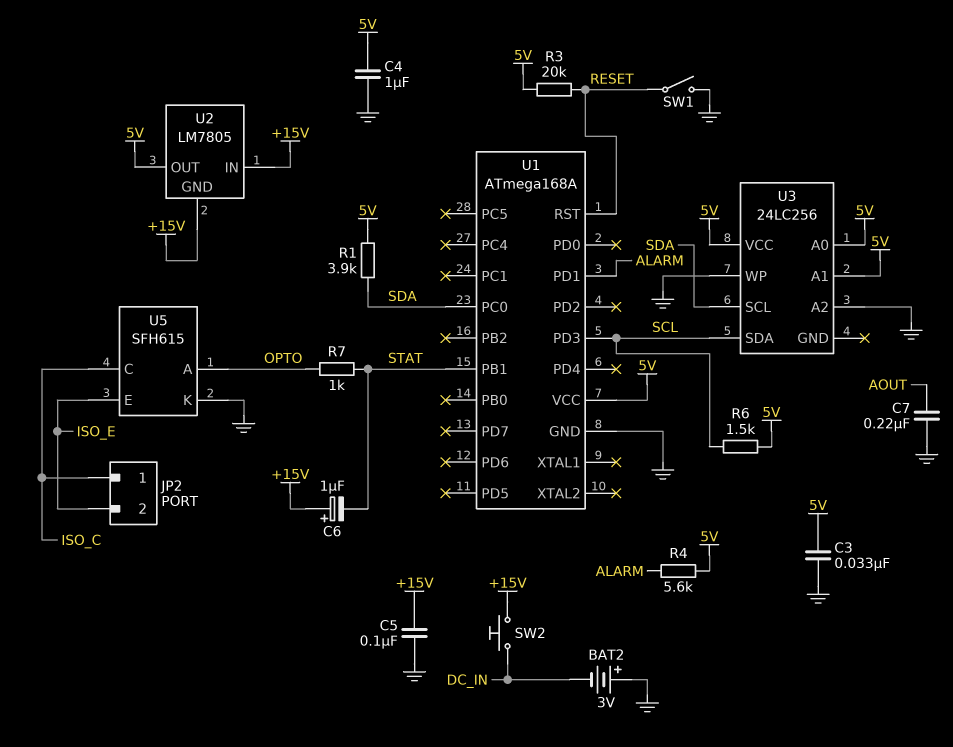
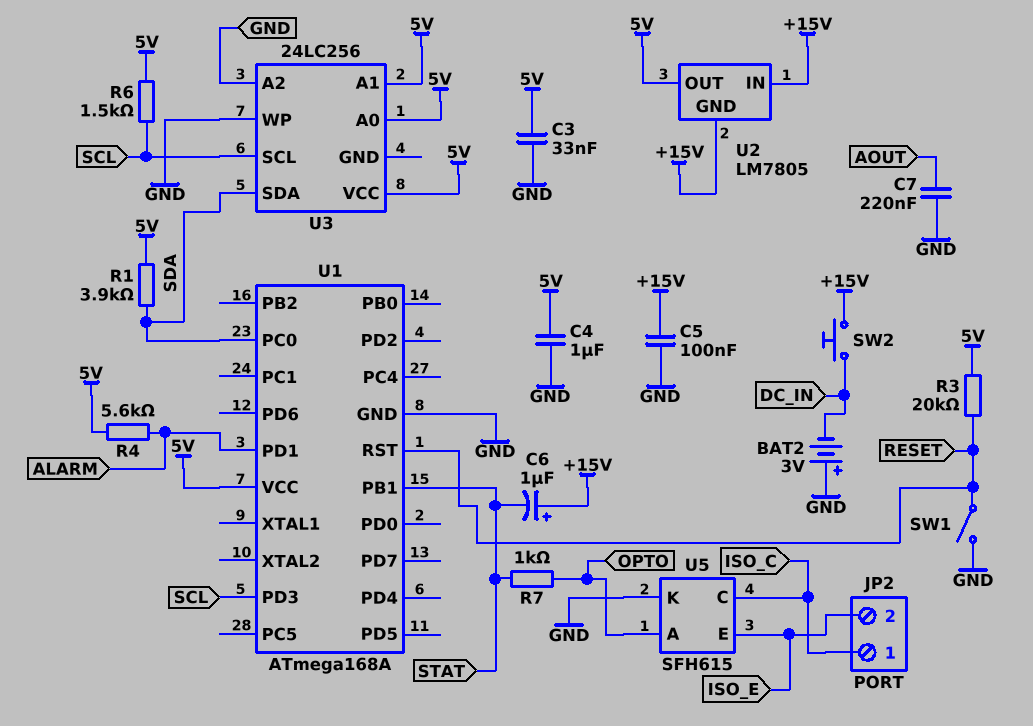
U3 pin SCL: SDA -> SCL
U3 pin SDA: SCL -> SDA

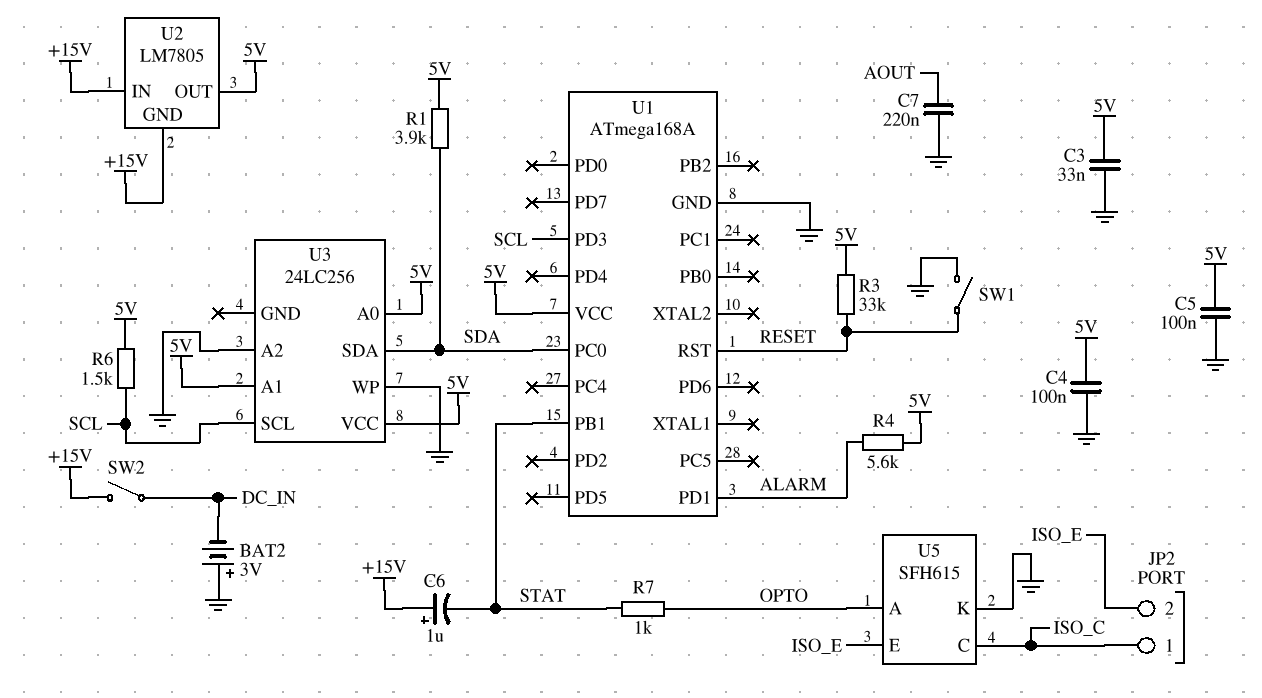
C4: 1uF (5V, GND) -> 100nF (5V, GND)
C5: 100nF (+15V, GND) -> 100nF (5V, GND)
R3: 20k (5V, RESET) -> 33k (5V, RESET)
SW2: button (+15V, DC_IN) -> switch (+15V, DC_IN)

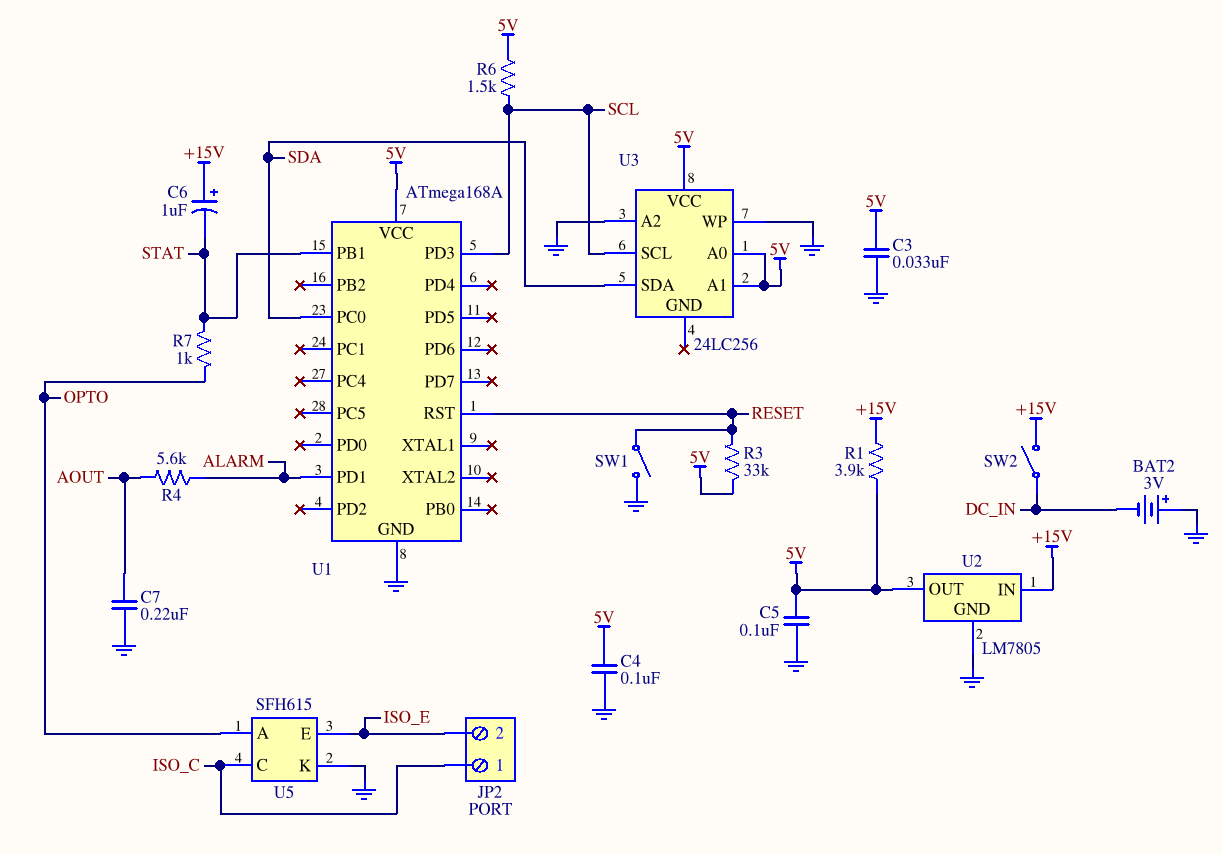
R1: 3.9k (5V, SDA) -> 3.9k (+15V, 5V)
R4: 5.6k (5V, ALARM) -> 5.6k (ALARM, AOUT)
U2 pin GND: +15V -> GND

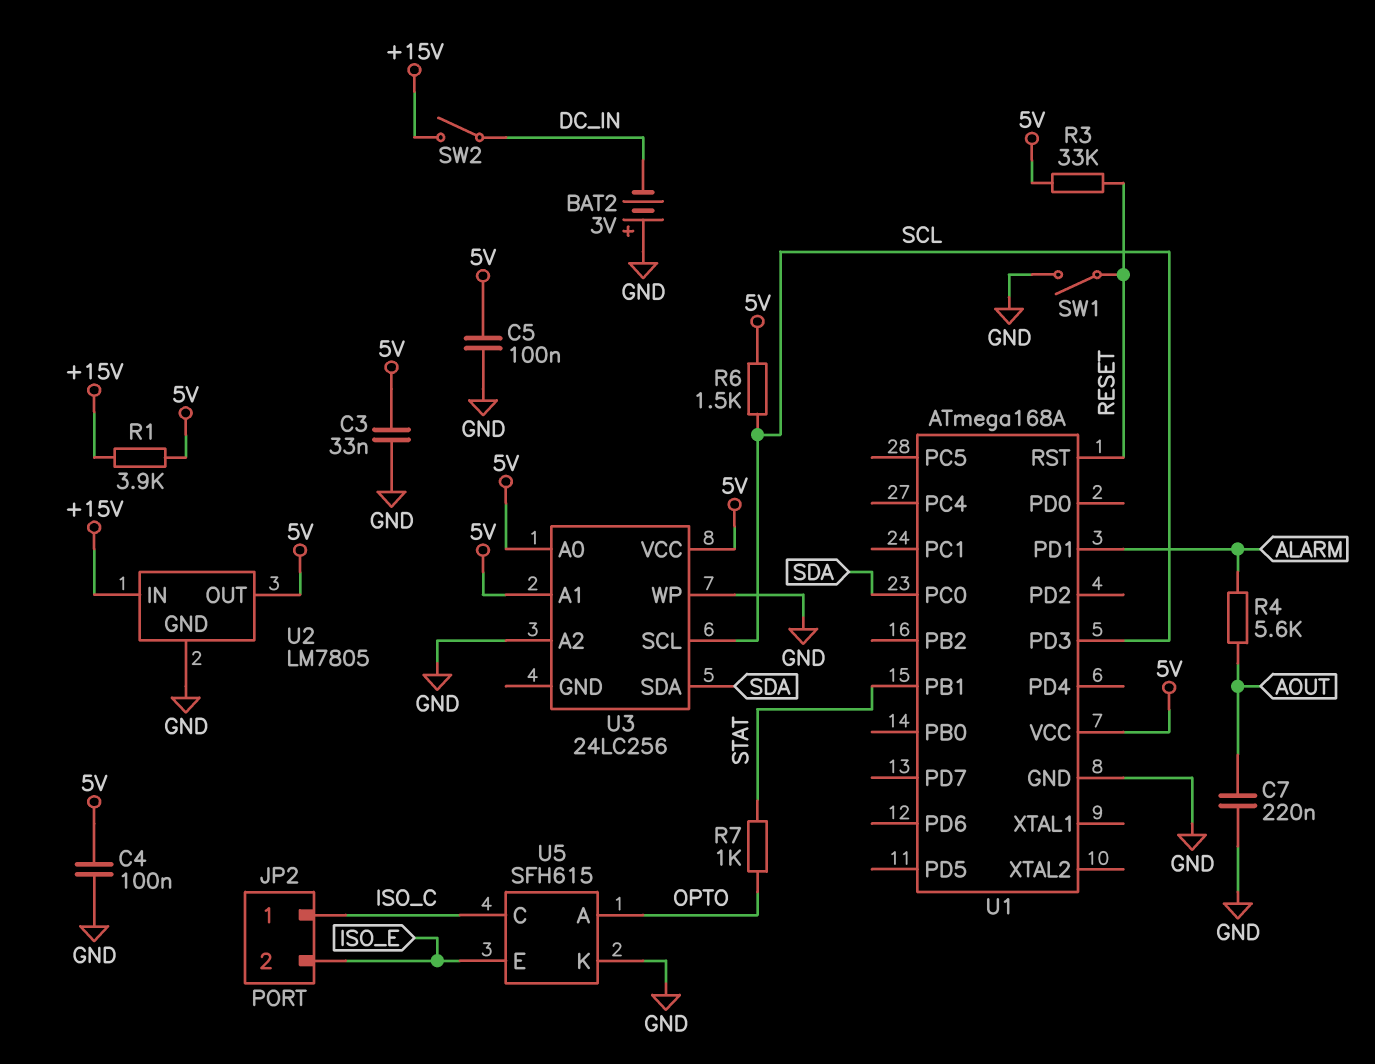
C6: 1uF (plus +15V, minus STAT) -> none

